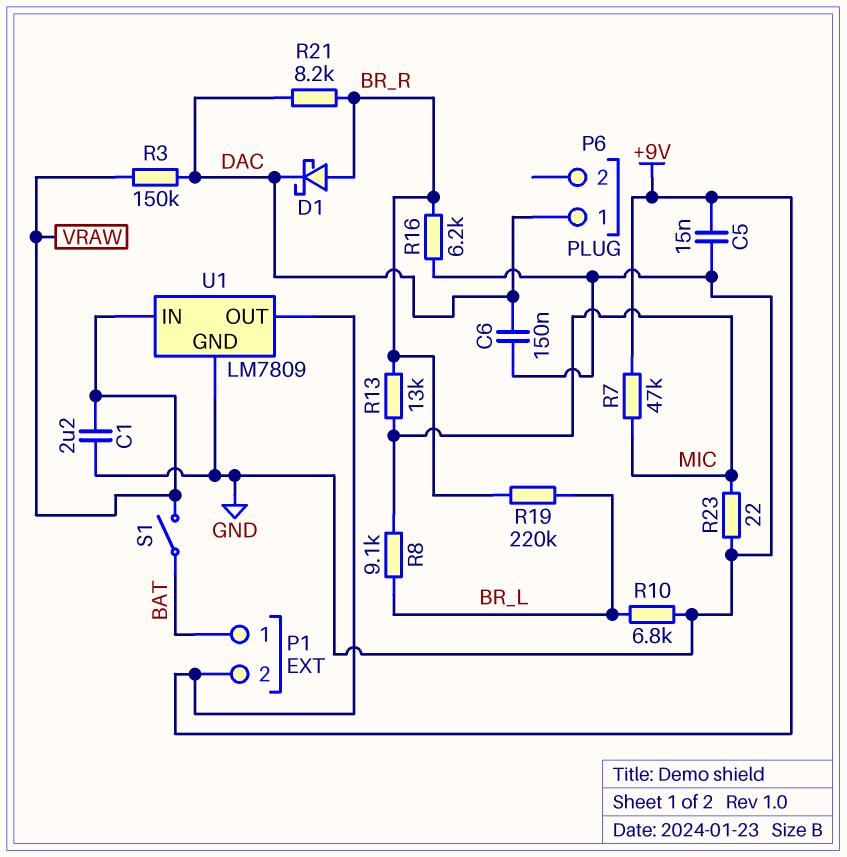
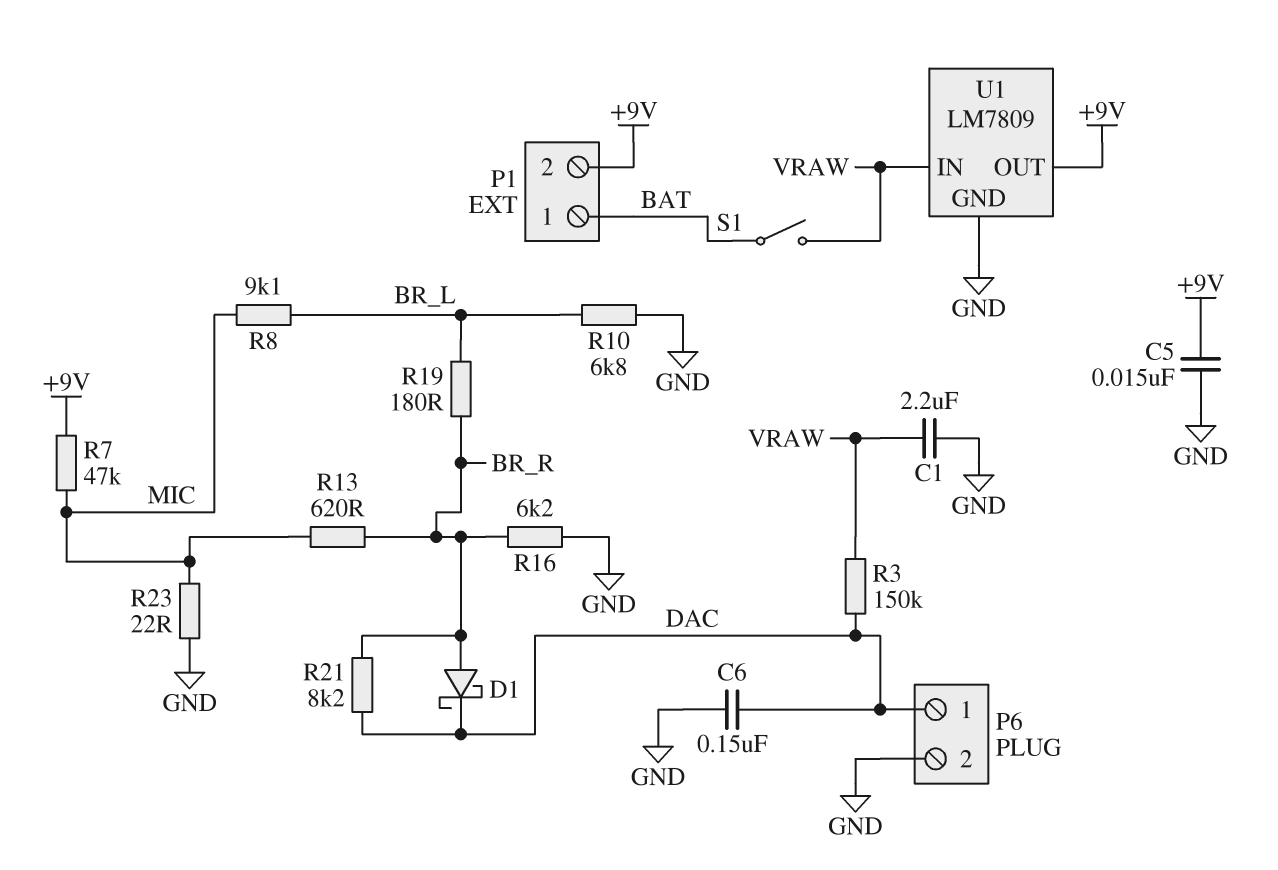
P6 pin 2: none -> GND
R13: 13k (BR_R, MIC) -> 620 (BR_R, MIC)
R19: 220k (BR_L, BR_R) -> 180 (BR_L, BR_R)

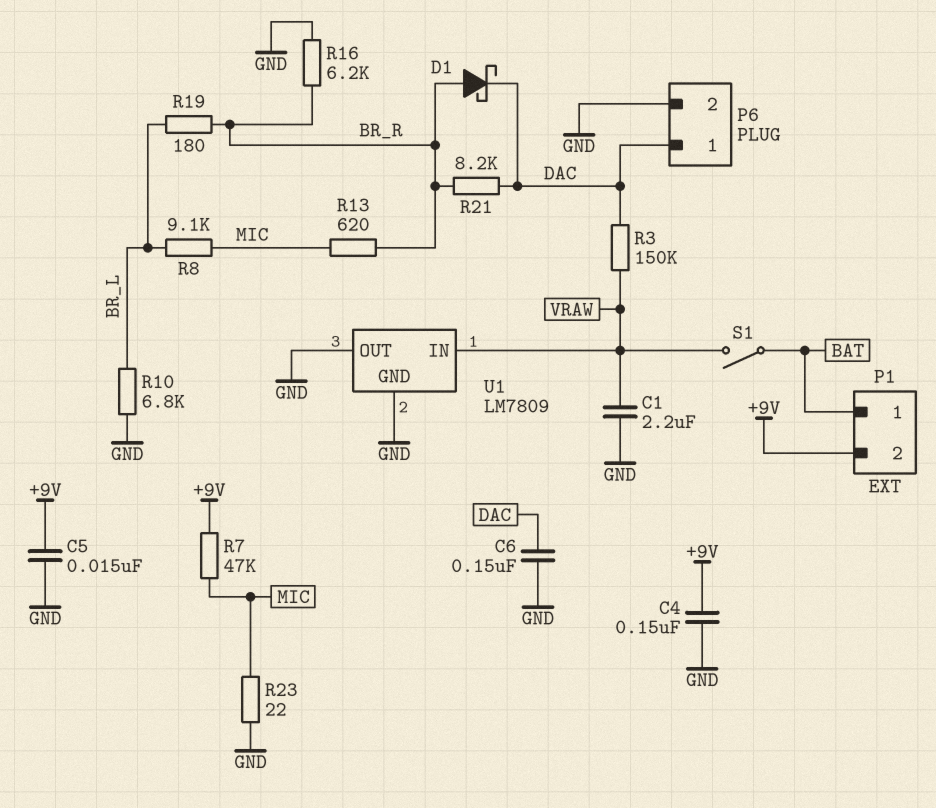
C4: none -> 150nF (+9V, GND)
U1 pin OUT: +9V -> GND

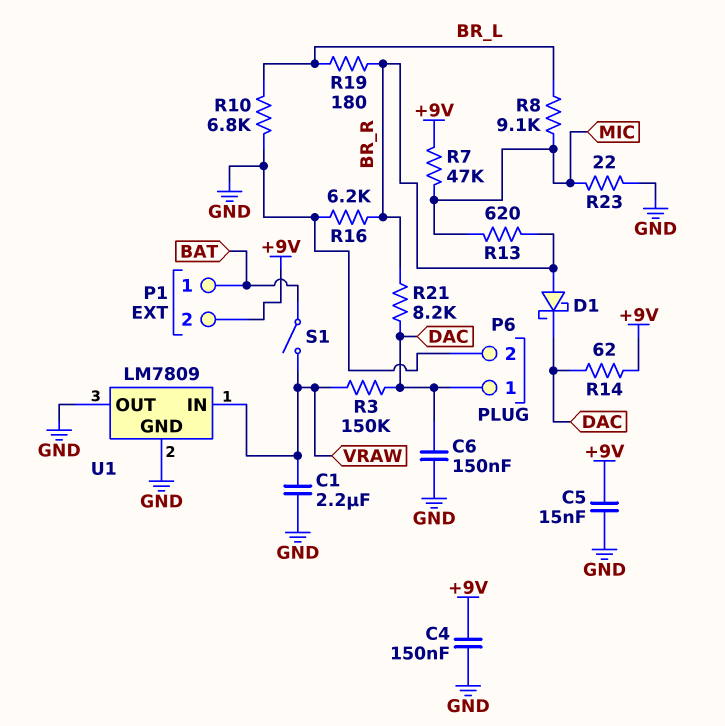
R14: none -> 62 (+9V, DAC)

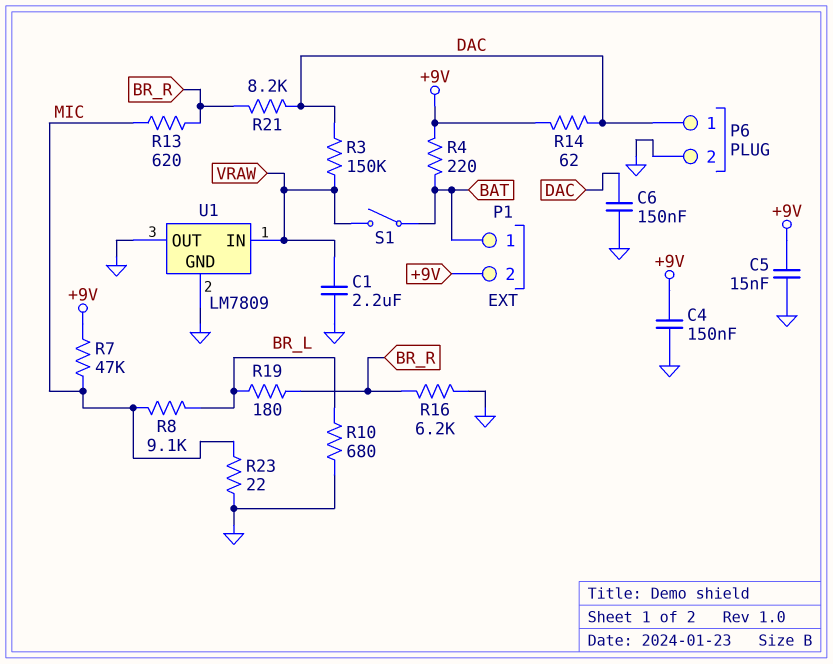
D1: schottky (A BR_R, K DAC) -> none
R4: none -> 220 (+9V, BAT)
R10: 6.8k (BR_L, GND) -> 680 (BR_L, GND)

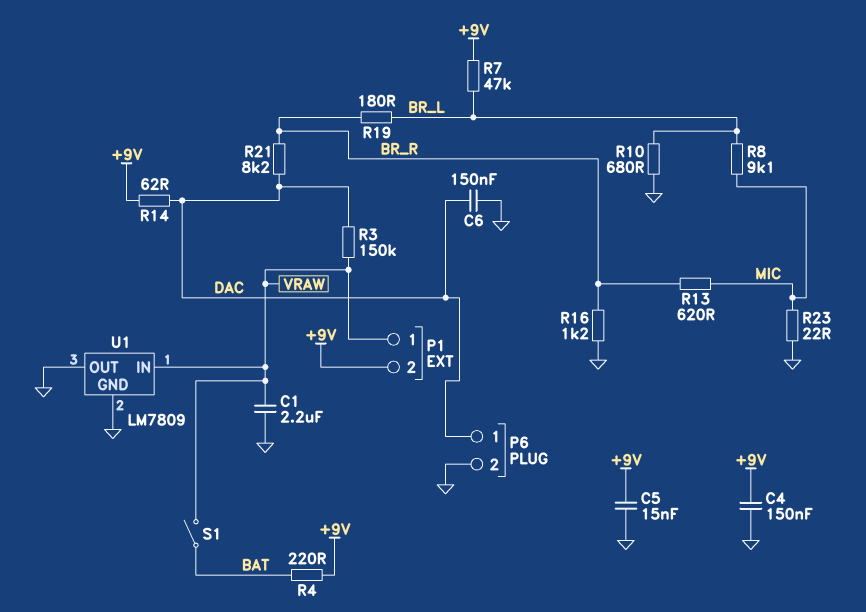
P1 pin 1: BAT -> VRAW
R7: 47k (+9V, MIC) -> 47k (+9V, BR_L)
R16: 6.2k (BR_R, GND) -> 1.2k (BR_R, GND)

